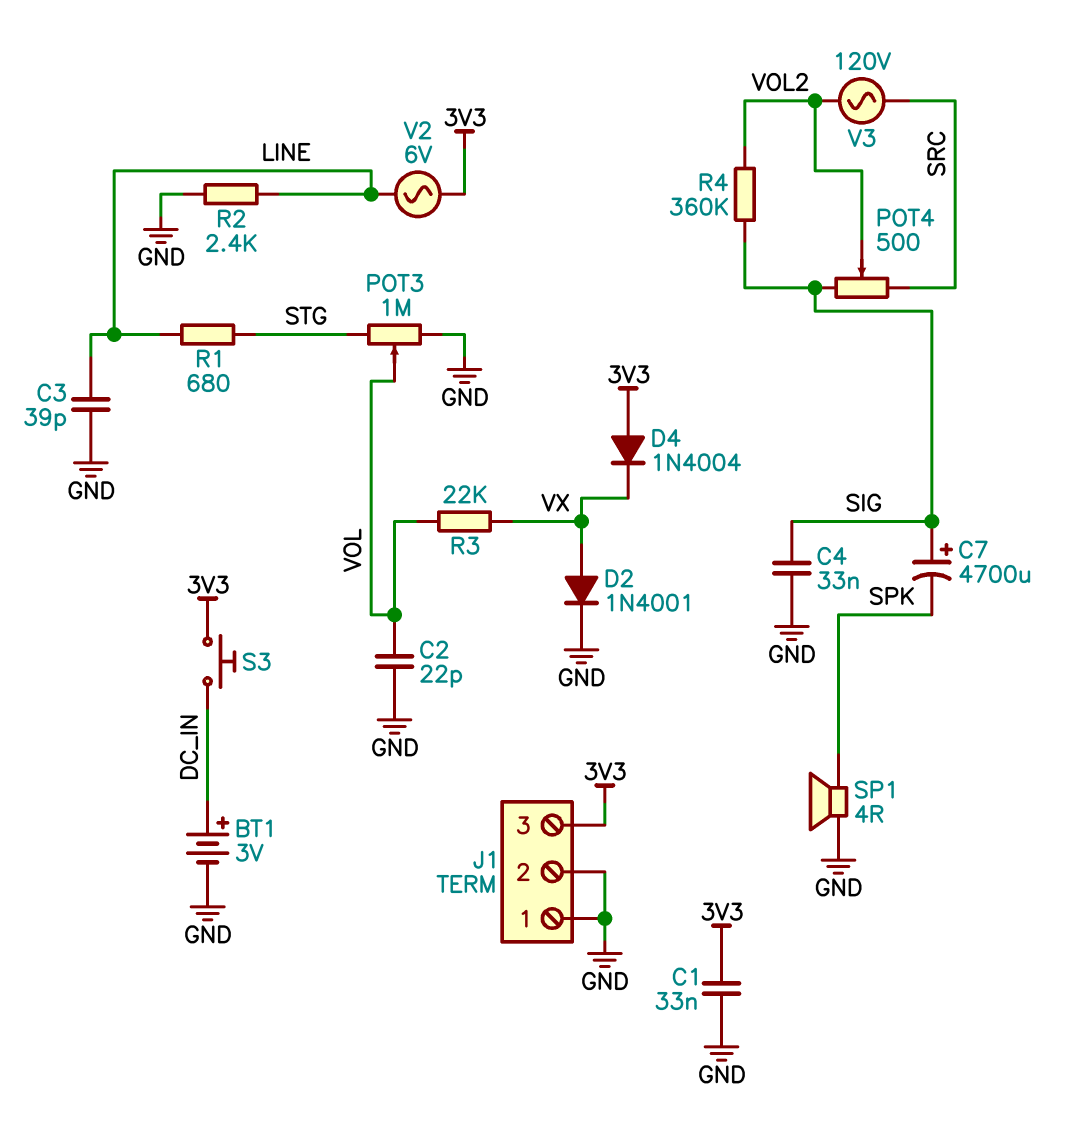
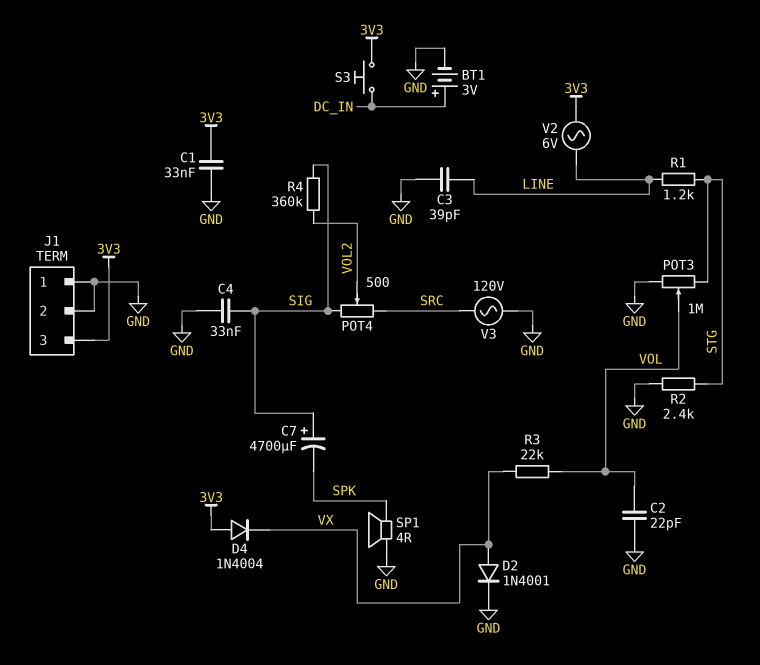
R1: 680 (LINE, STG) -> 1.2k (LINE, STG)
R2: 2.4k (GND, LINE) -> 2.4k (GND, STG)
V3: AC 120V (SRC, VOL2) -> AC 120V (GND, SRC)

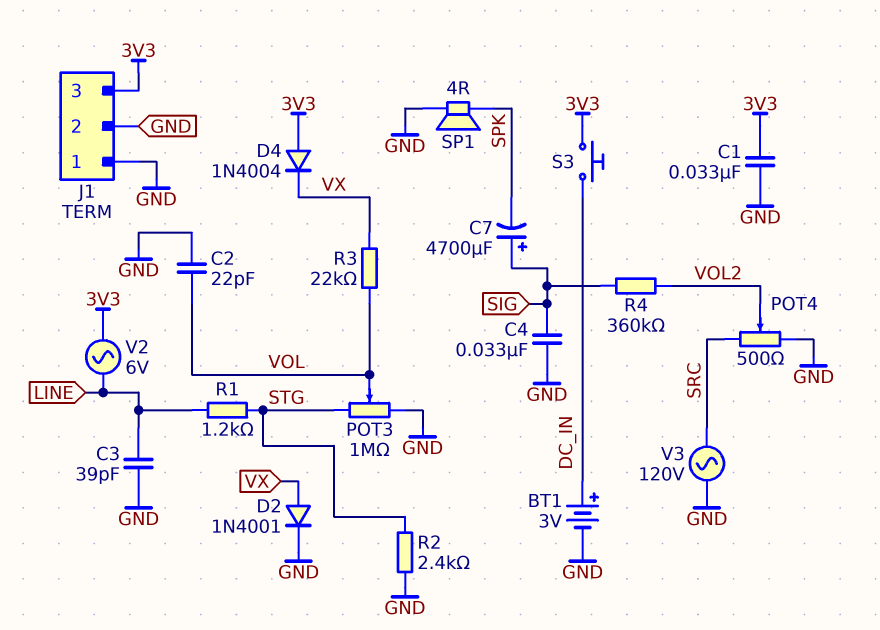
POT4: 500 (SIG, SRC, wiper VOL2) -> 500 (GND, SRC, wiper VOL2)

